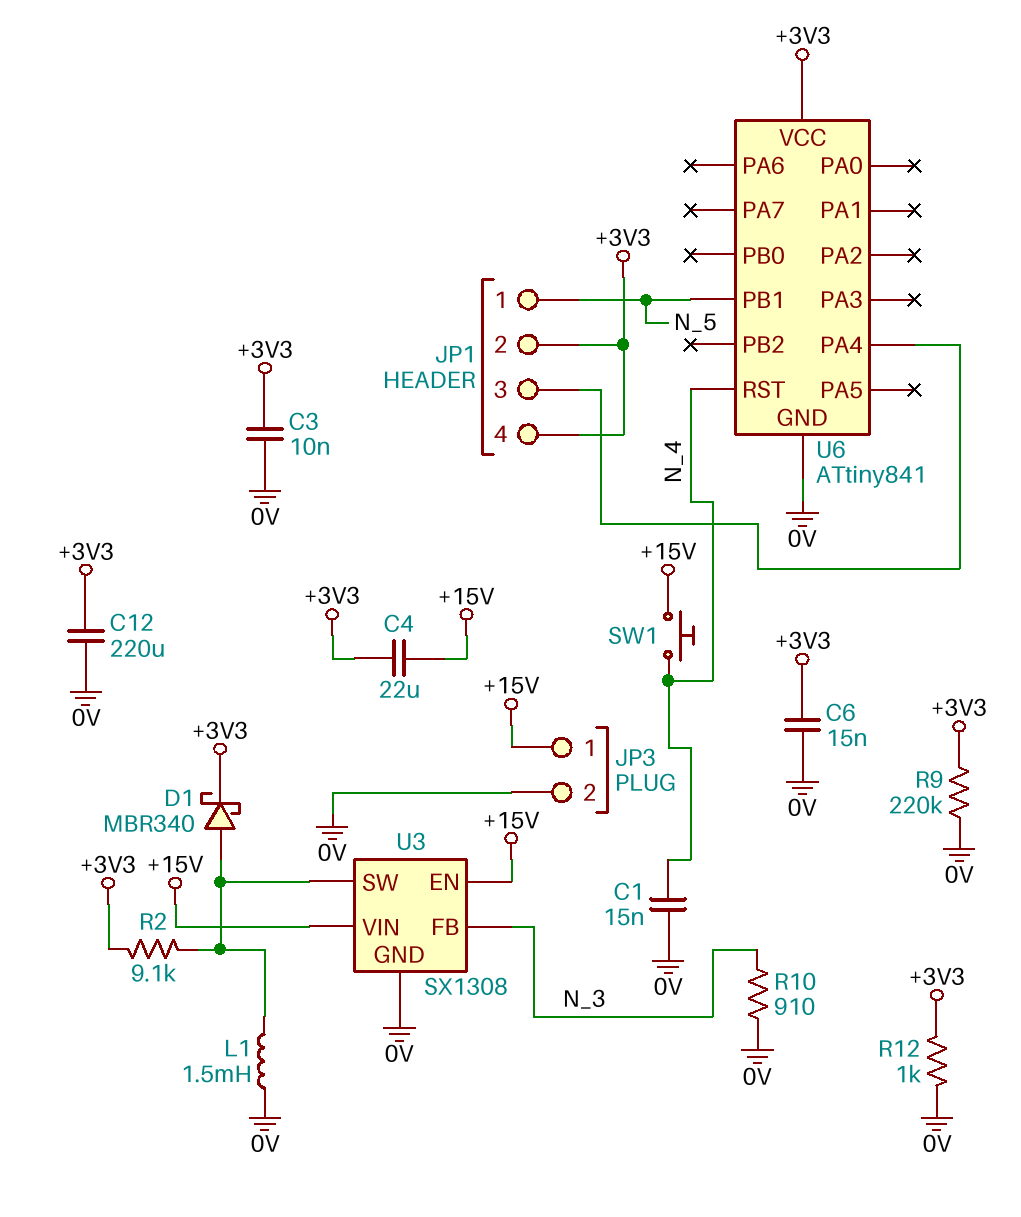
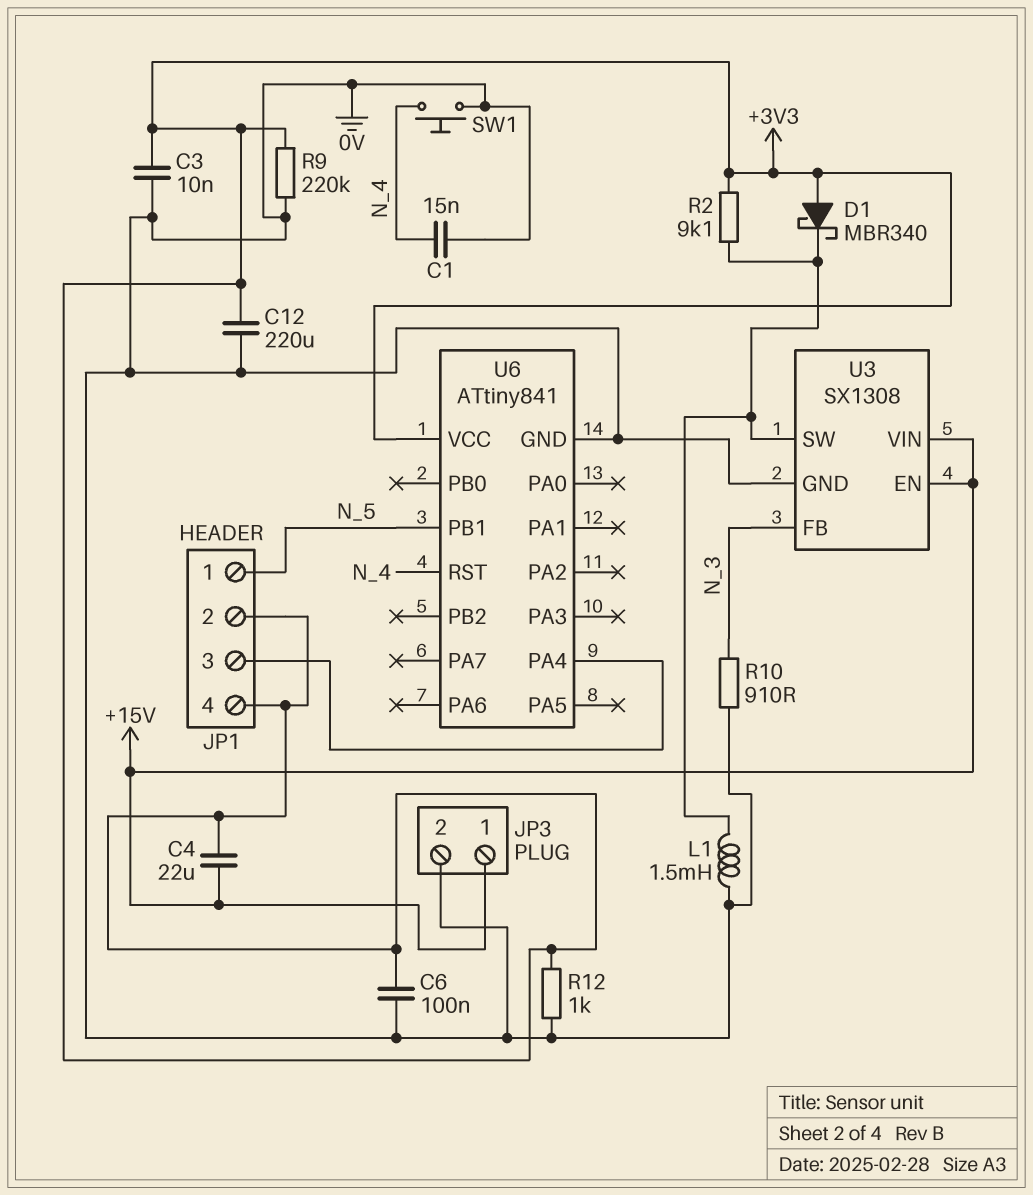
C6: 15nF (+3V3, 0V) -> 100nF (+3V3, 0V)
D1: schottky MBR340 (A U3/SW, K +3V3) -> schottky MBR340 (A +3V3, K U3/SW)
SW1: button (+15V, N_4) -> button (0V, N_4)

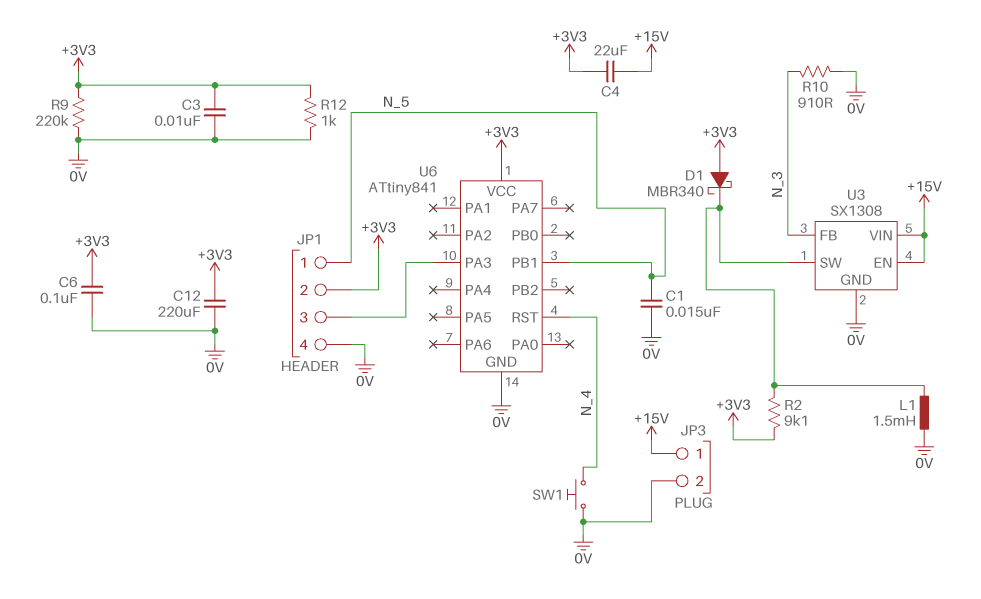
C1: 15nF (0V, N_4) -> 15nF (0V, N_5)
JP1 pin 4: +3V3 -> 0V
U6 pin PA3: none -> JP1/3
U6 pin PA4: JP1/3 -> none

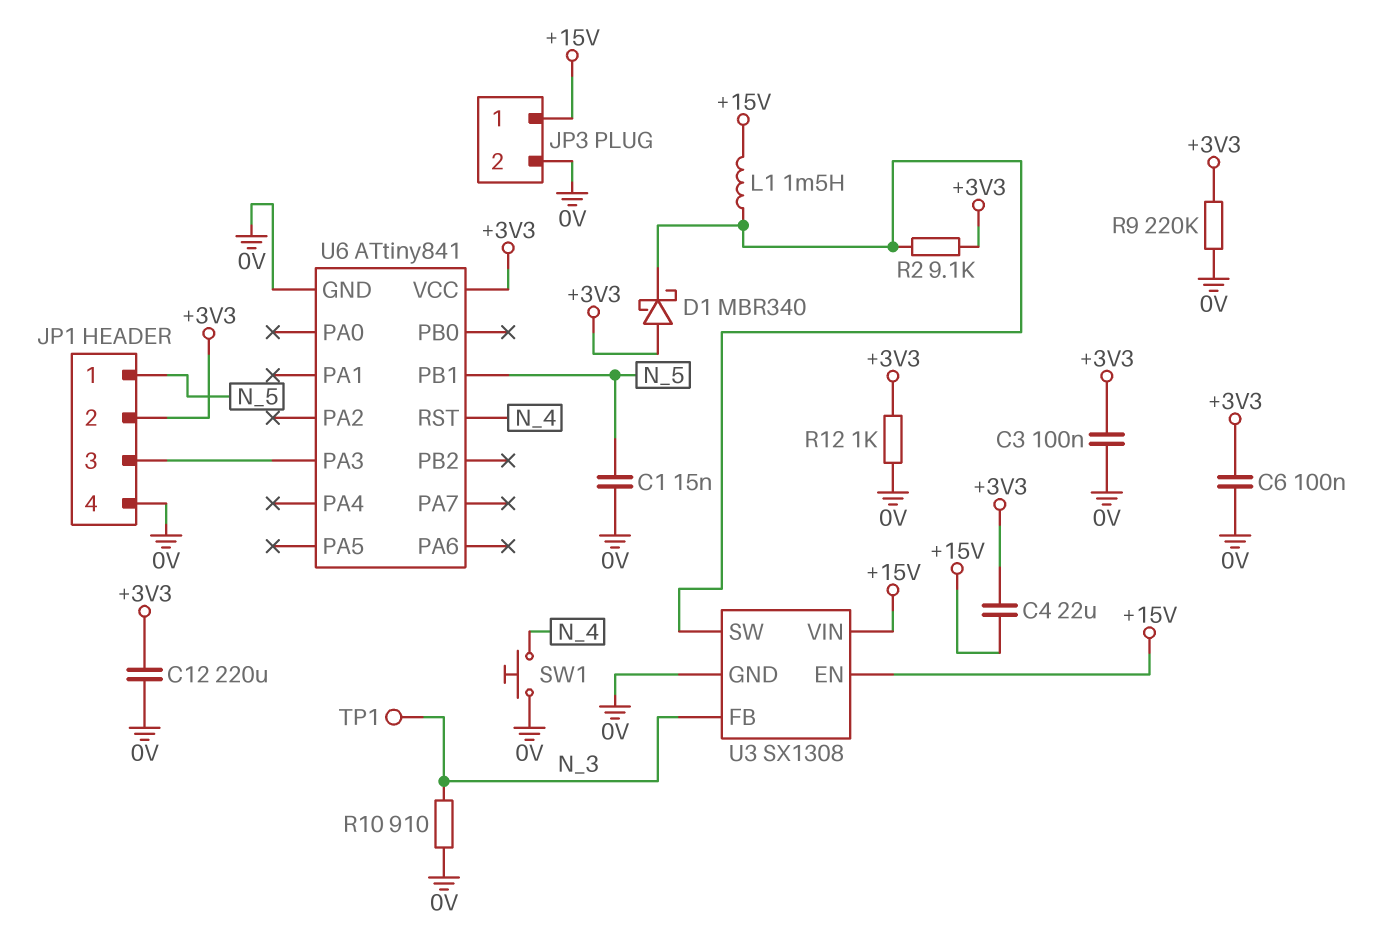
C3: 10nF (+3V3, 0V) -> 100nF (+3V3, 0V)
L1: 1.5mH (0V, U3/SW) -> 1.5mH (+15V, U3/SW)
TP1: none -> test point (N_3)

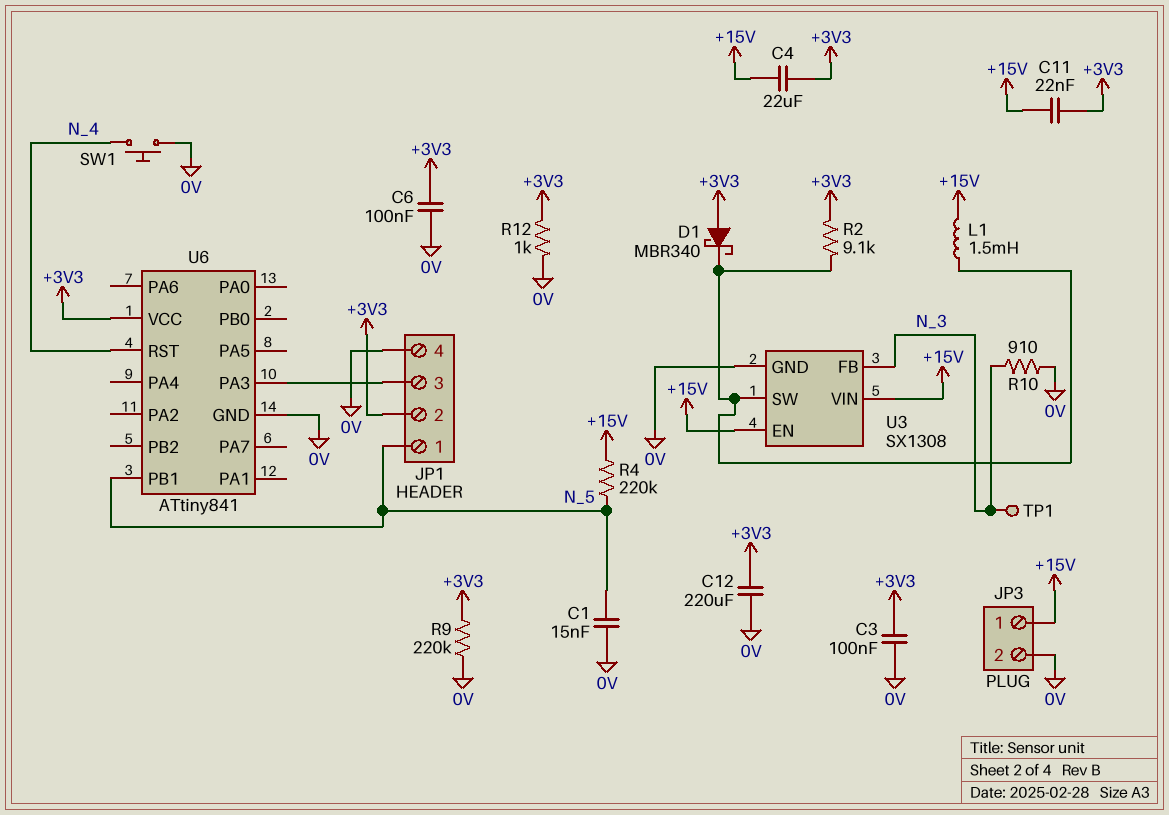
C11: none -> 22nF (+3V3, +15V)
R4: none -> 220k (+15V, N_5)

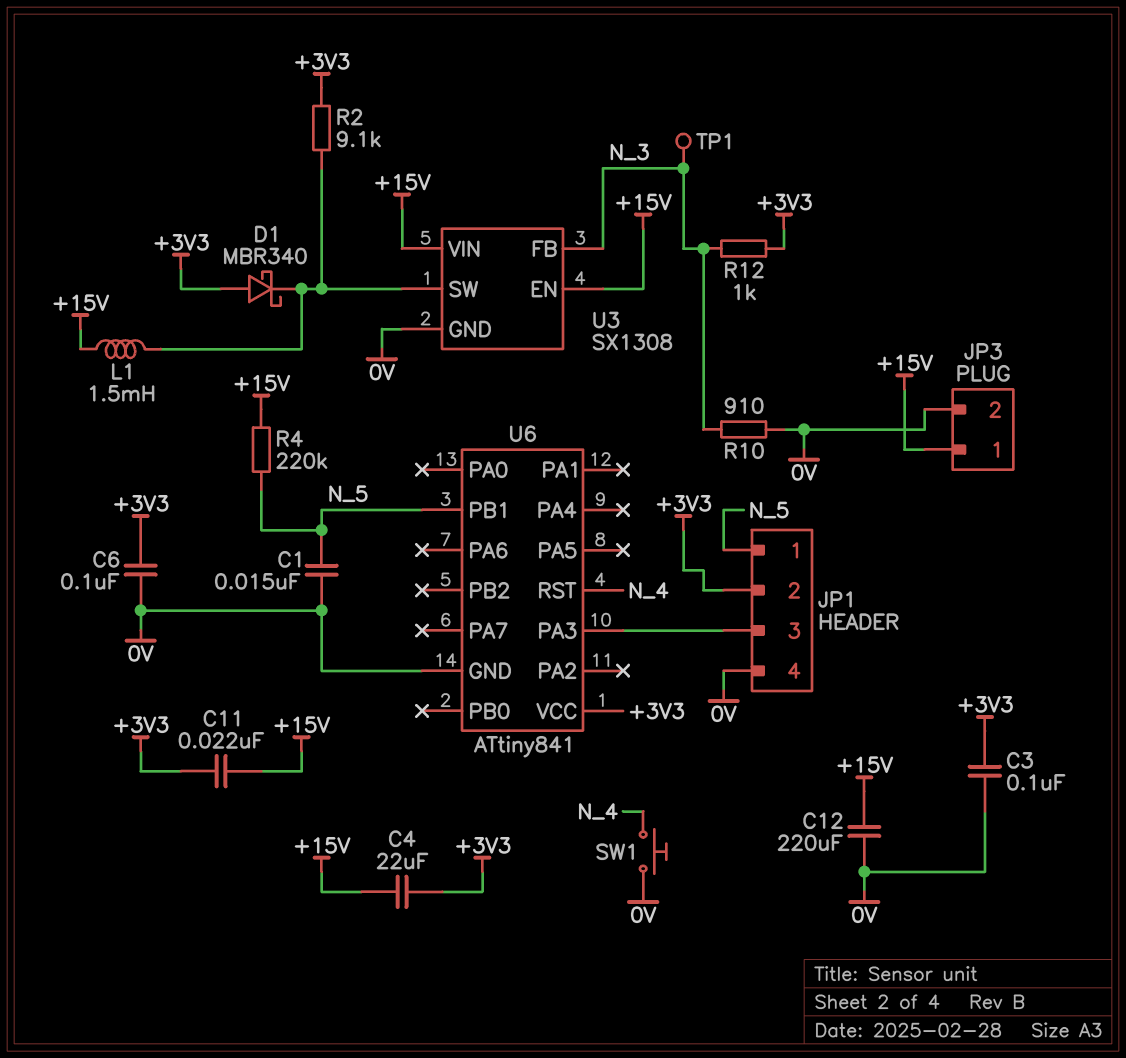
C12: 220uF (+3V3, 0V) -> 220uF (+15V, 0V)
R9: 220k (+3V3, 0V) -> none
R12: 1k (+3V3, 0V) -> 1k (+3V3, N_3)

